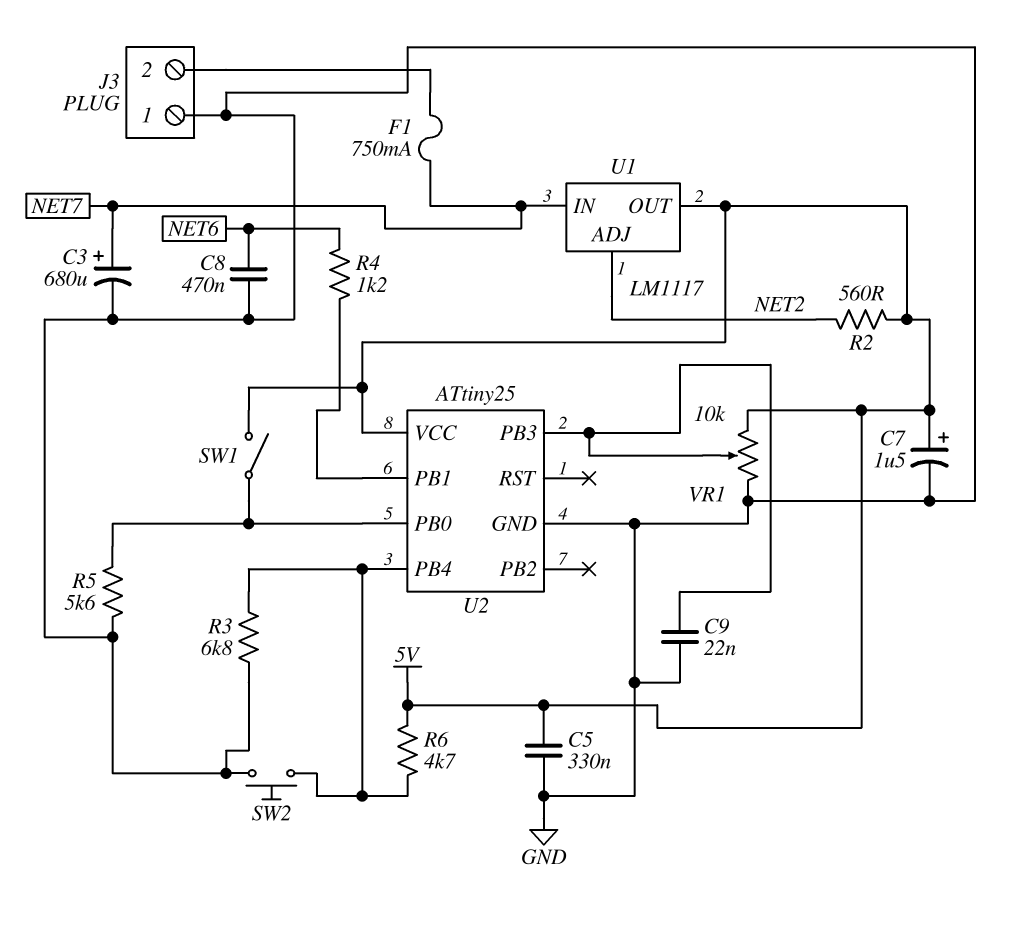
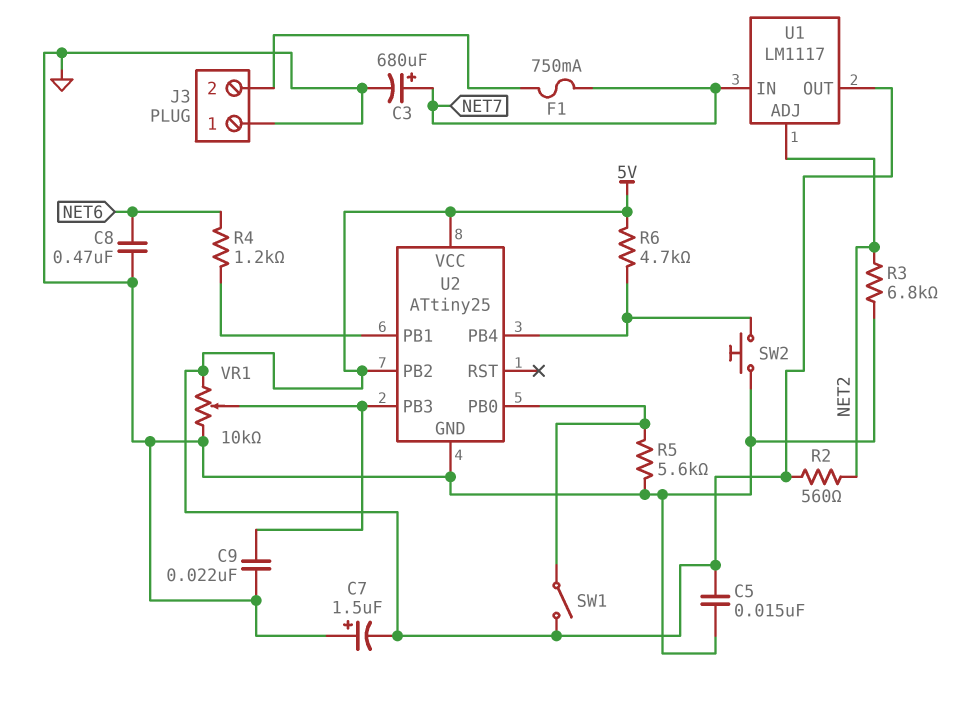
C5: 330nF (5V, GND) -> 15nF (5V, GND)
C7: 1.5uF (plus 5V, minus GND) -> 1.5uF (plus GND, minus 5V)
R3: 6.8k (GND, U2/PB4) -> 6.8k (GND, NET2)
U2 pin PB2: none -> 5V

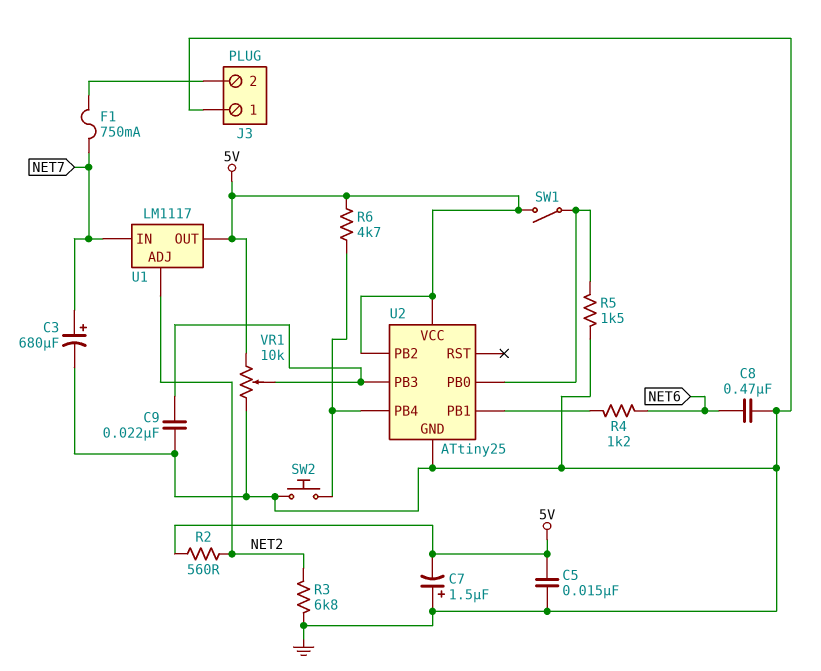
R5: 5.6k (GND, U2/PB0) -> 1.5k (GND, U2/PB0)

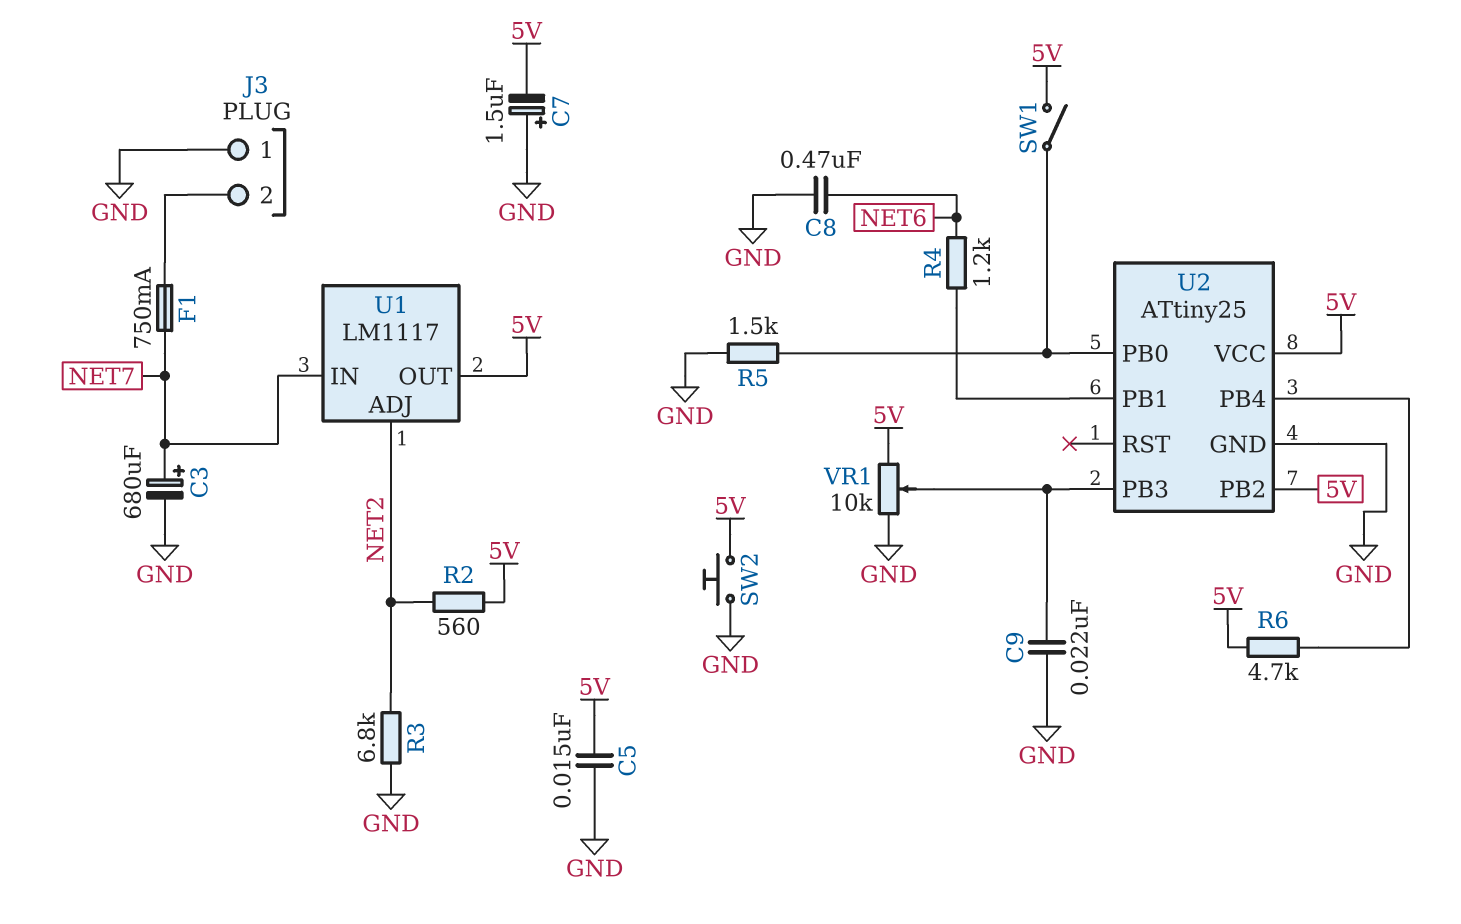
SW2: button (GND, U2/PB4) -> button (5V, GND)

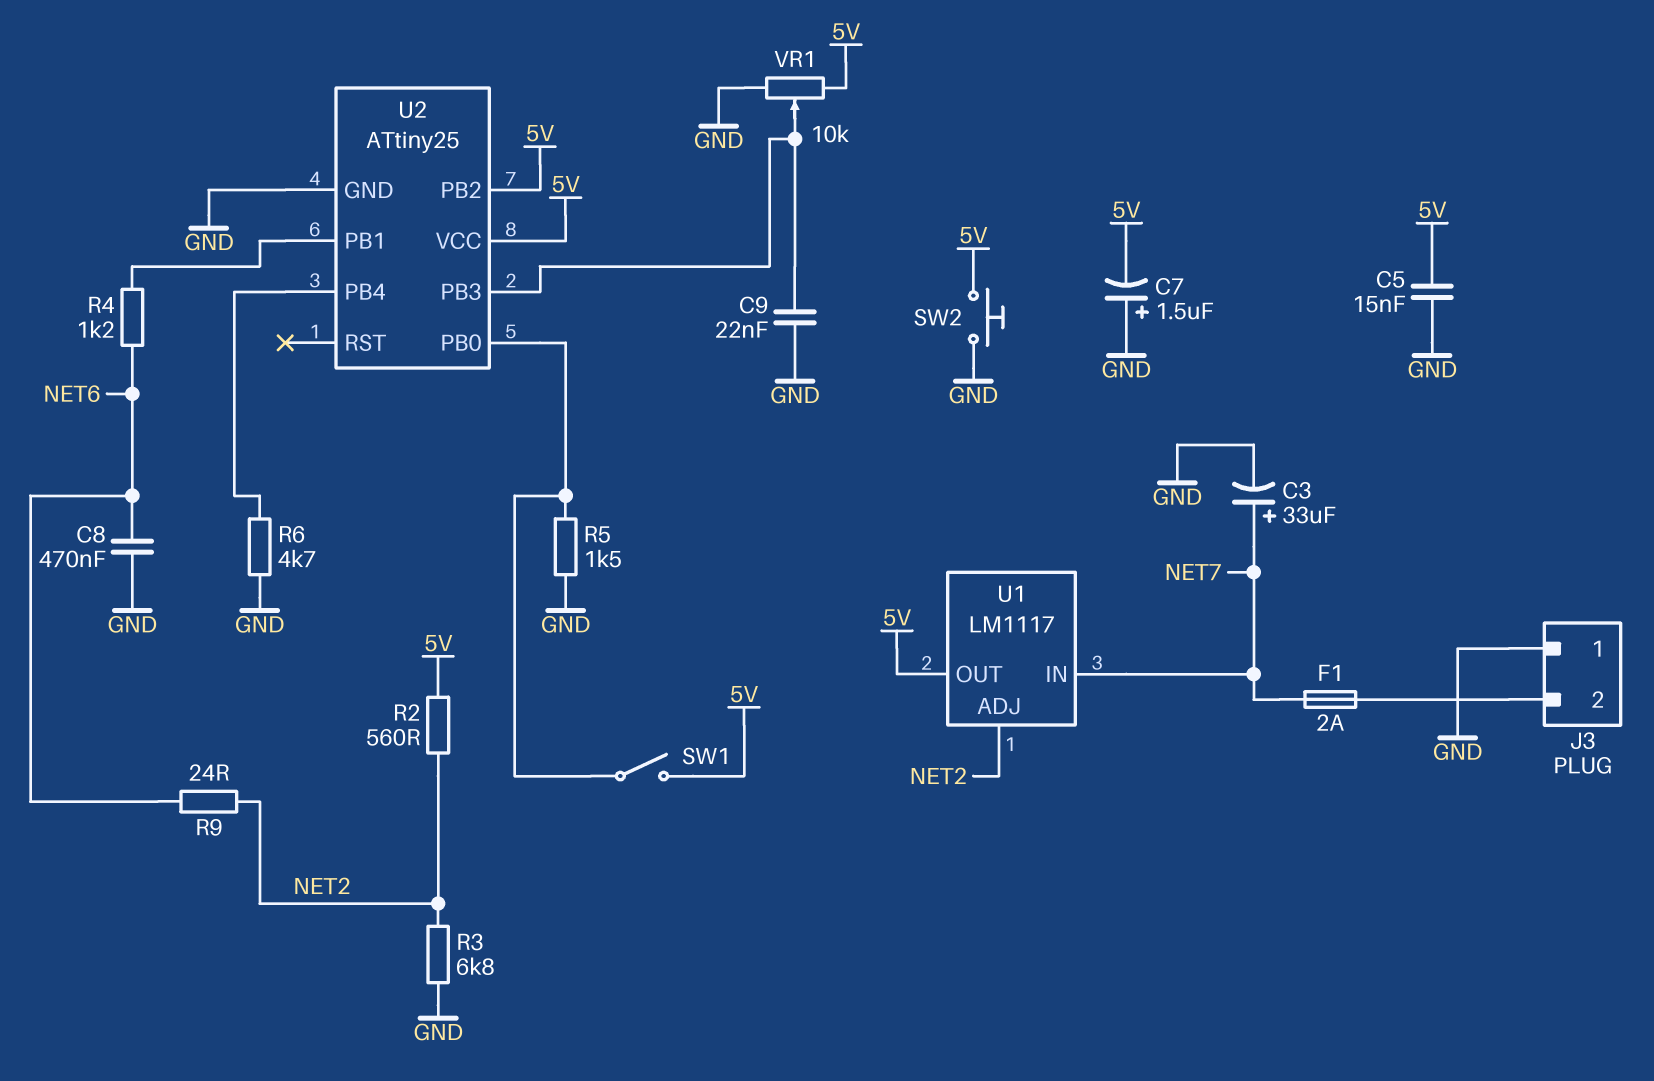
C3: 680uF (plus NET7, minus GND) -> 33uF (plus NET7, minus GND)
F1: 750mA (J3/2, NET7) -> 2A (J3/2, NET7)
R6: 4.7k (5V, U2/PB4) -> 4.7k (GND, U2/PB4)
R9: none -> 24 (NET2, NET6)

